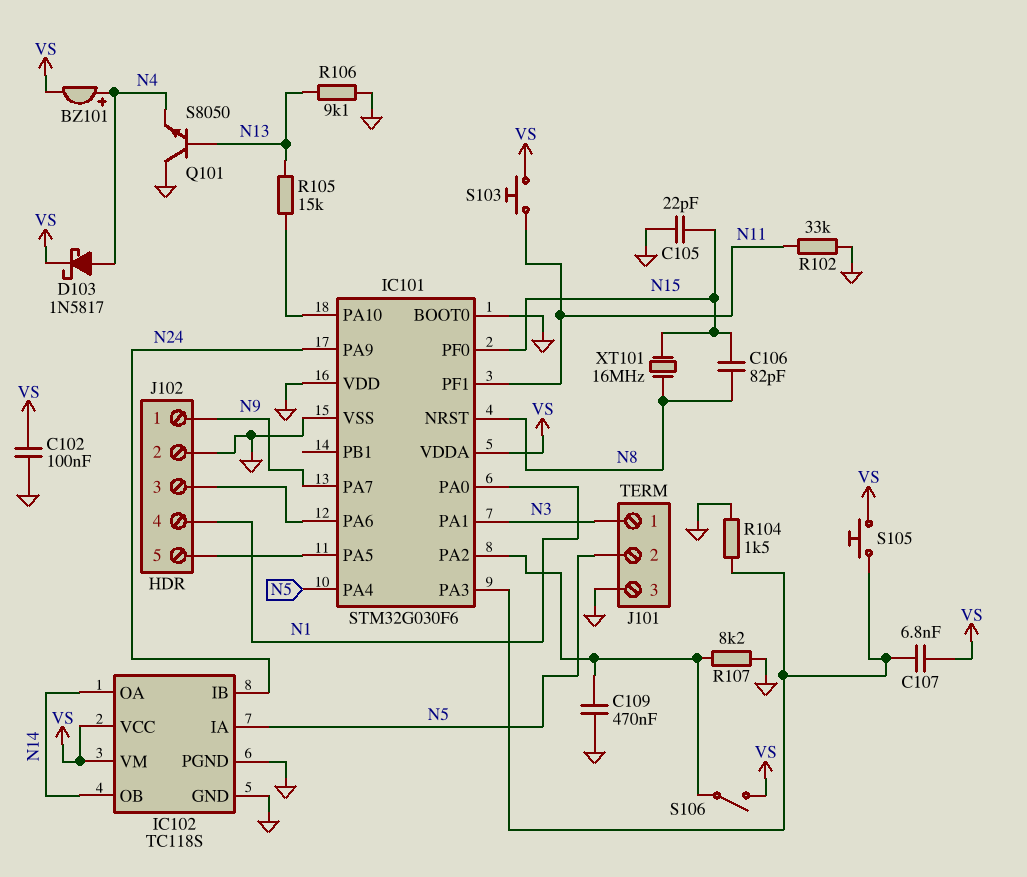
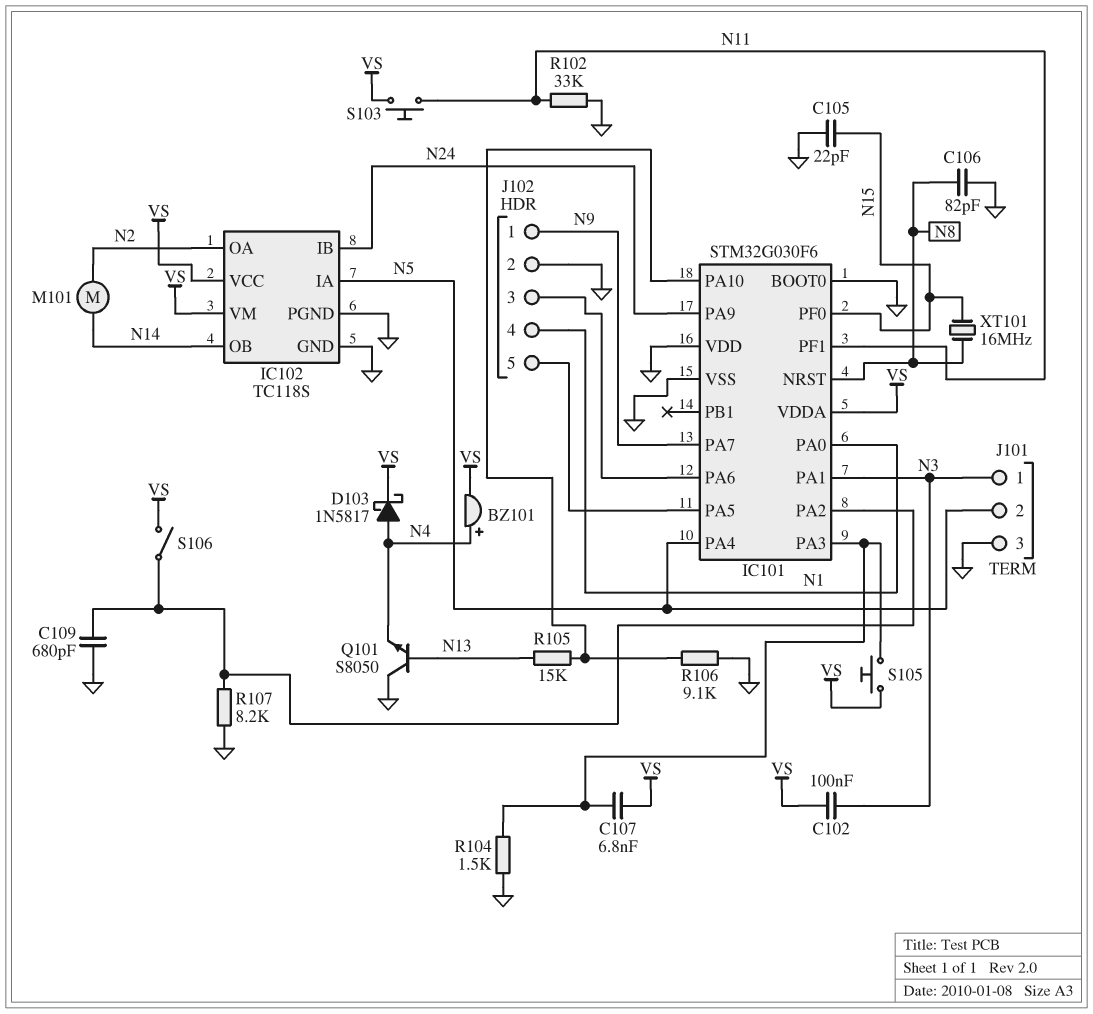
C102: 100nF (GND, VS) -> 100nF (N3, VS)
C106: 82pF (N8, N15) -> 82pF (GND, N8)
C109: 470nF (GND, IC101/PA2) -> 680pF (GND, IC101/PA2)
IC102 pin OA: N14 -> N2
M101: none -> motor (N2, N14)
R106: 9.1k (GND, N13) -> 9.1k (GND, IC101/PA10)

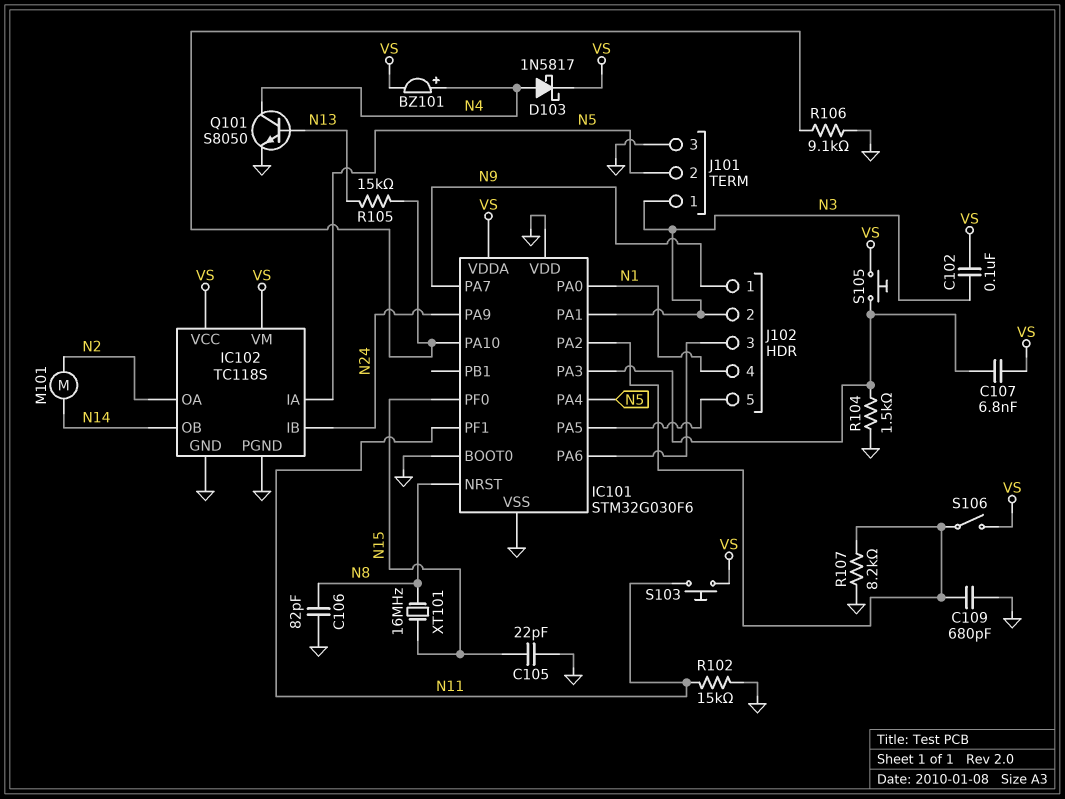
J102 pin 2: GND -> N3
Q101: NPN S8050 (B N13, C GND, E N4) -> NPN S8050 (B N13, C N4, E GND)
R102: 33k (GND, N11) -> 15k (GND, N11)

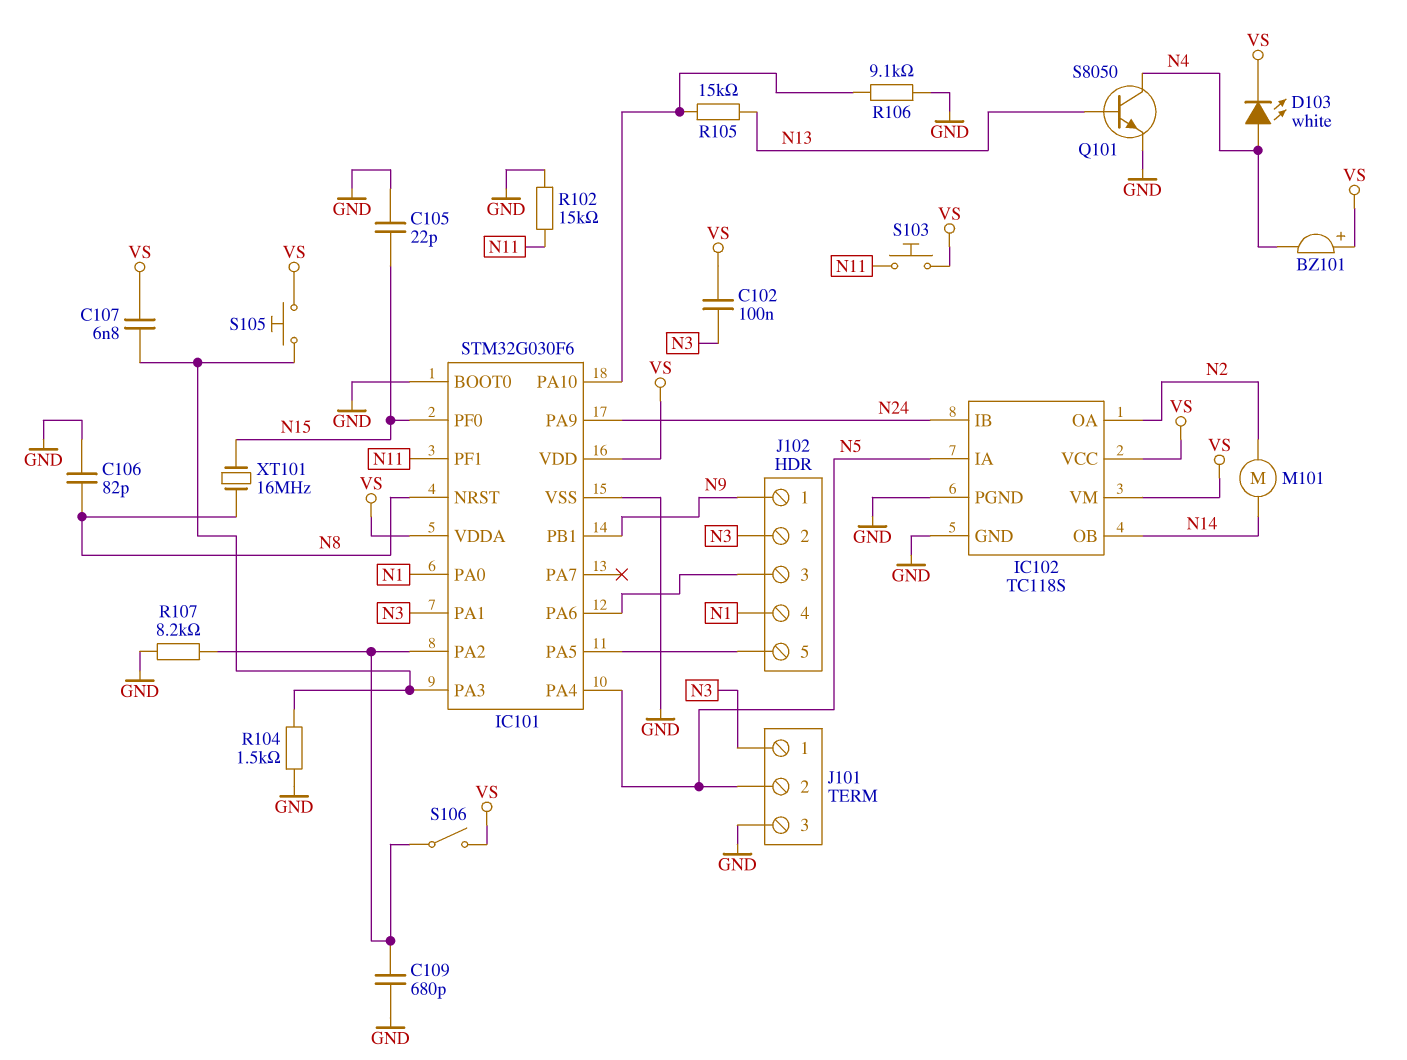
BZ101: buzzer (plus N4, minus VS) -> buzzer (plus VS, minus N4)
D103: schottky 1N5817 (A N4, K VS) -> LED white (A N4, K VS)
IC101 pin PA7: N9 -> none
IC101 pin PB1: none -> N9
IC101 pin VDD: GND -> VS

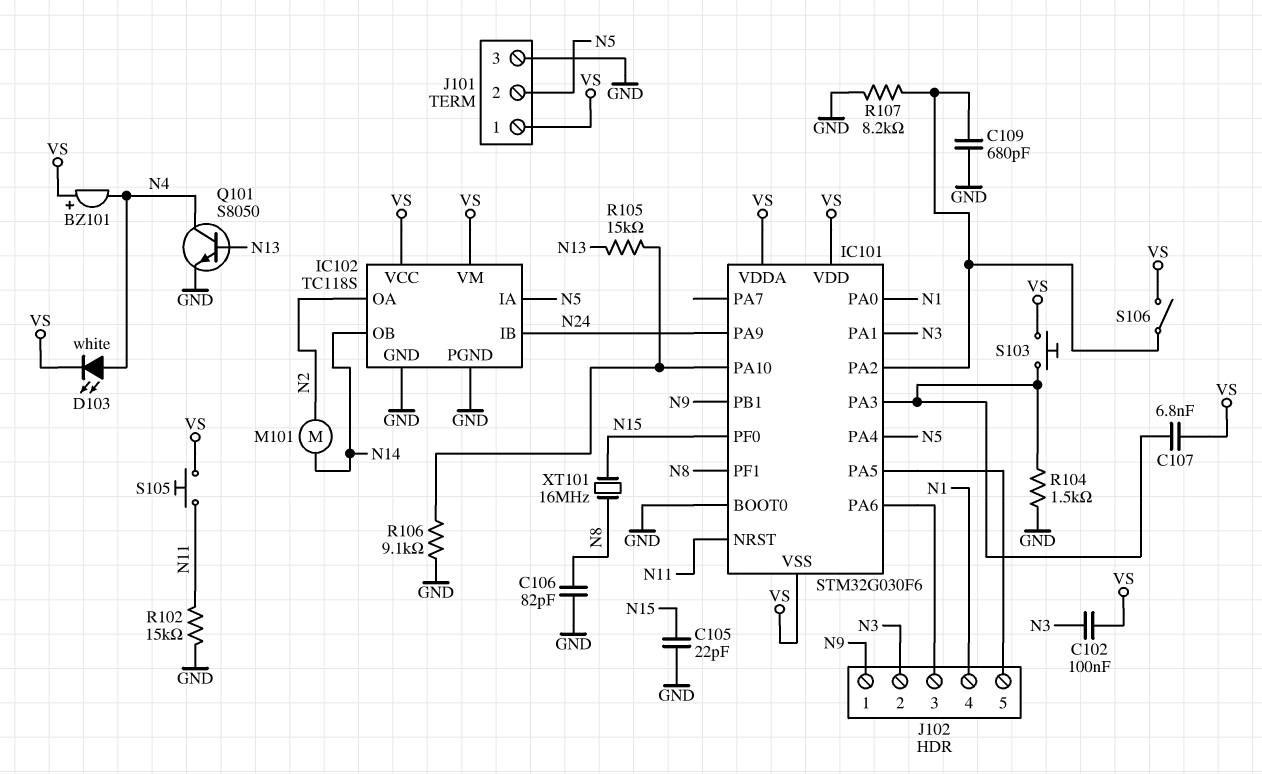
IC101 pin NRST: N8 -> N11
IC101 pin PF1: N11 -> N8
IC101 pin VSS: GND -> VS
J101 pin 1: N3 -> VS
S103: button (N11, VS) -> button (IC101/PA3, VS)
S105: button (IC101/PA3, VS) -> button (N11, VS)

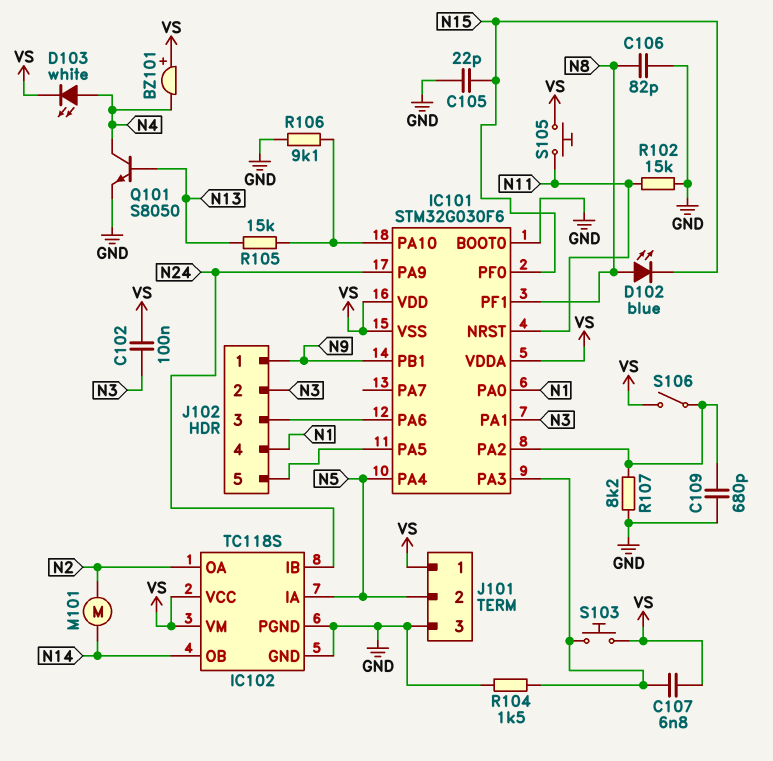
D102: none -> LED blue (A N8, K N15)
XT101: 16MHz (N8, N15) -> none

